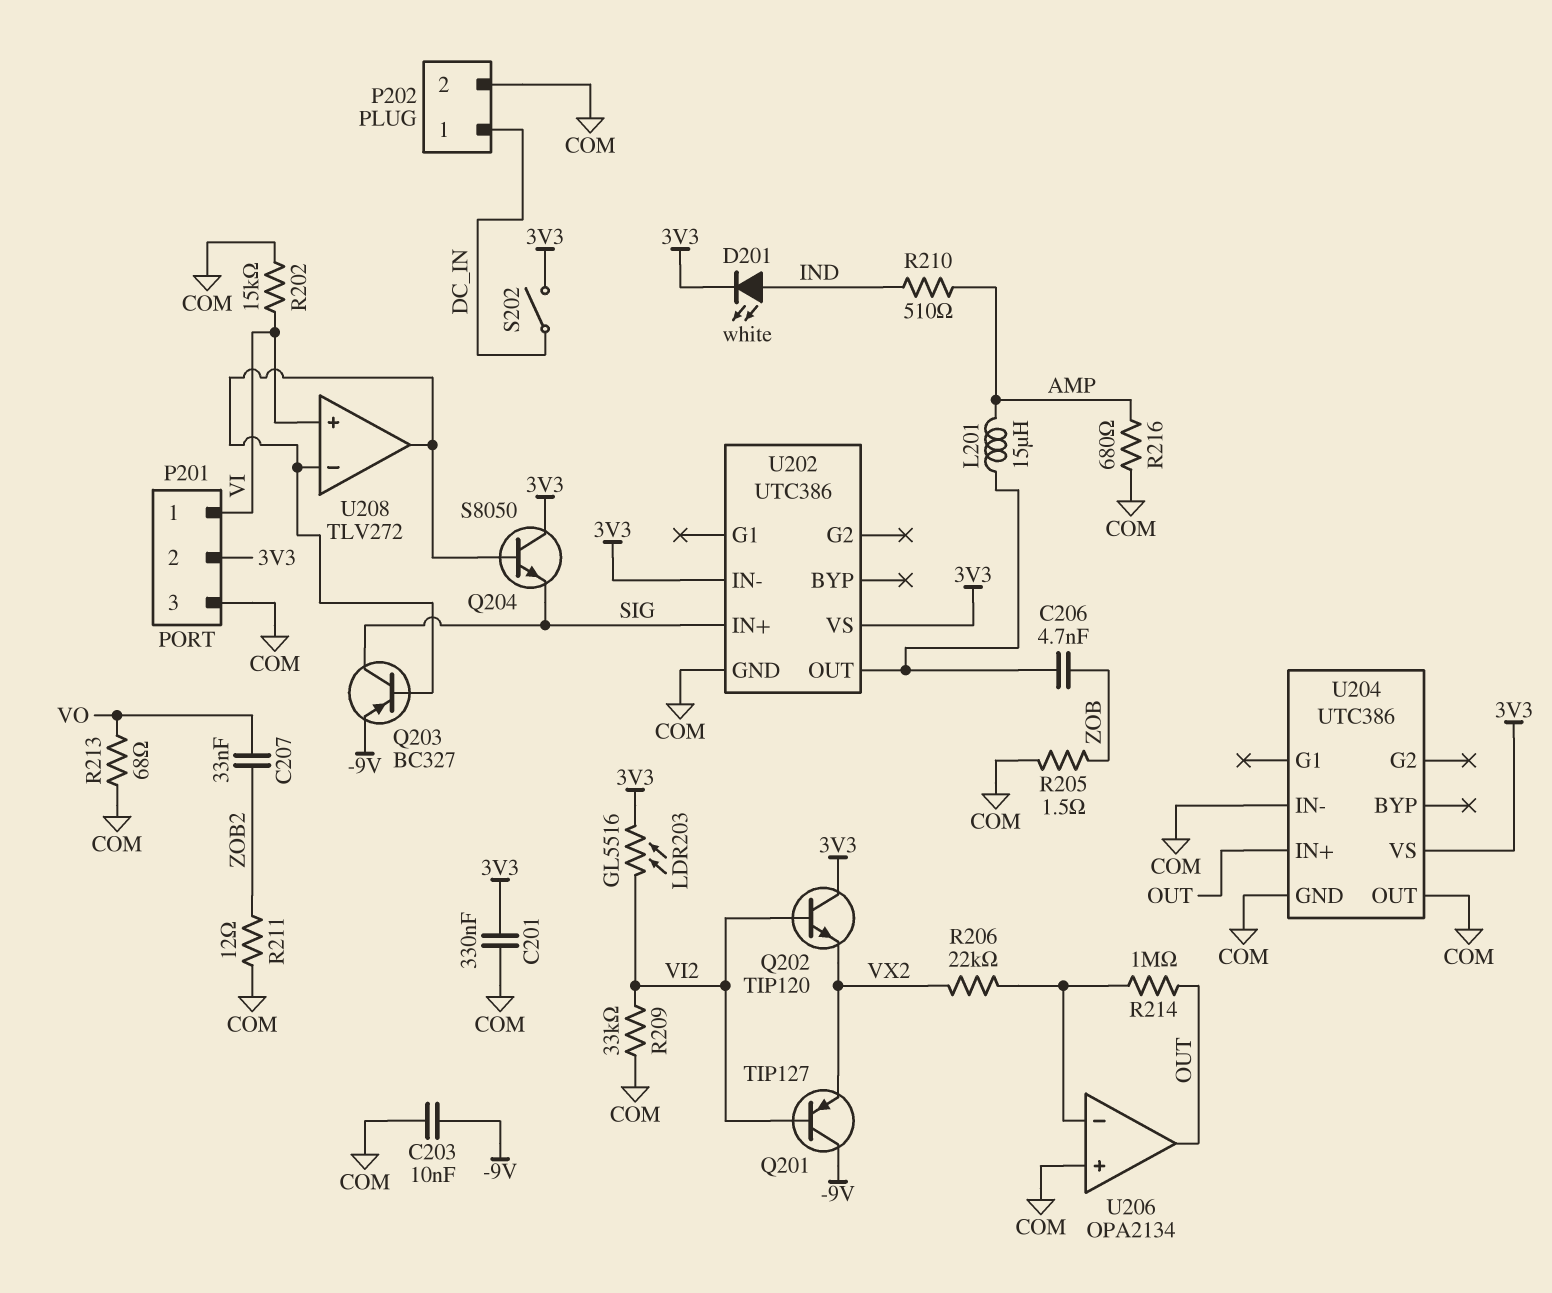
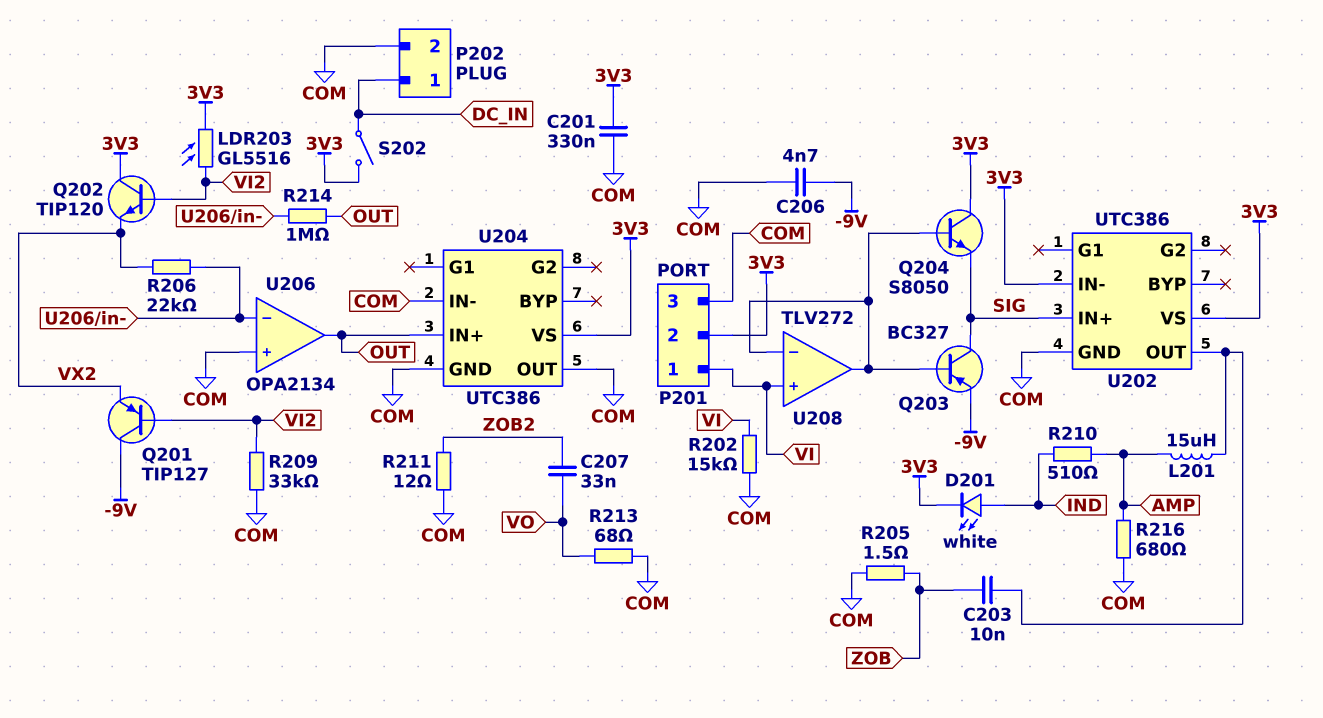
C203: 10nF (-9V, COM) -> 10nF (U202/OUT, ZOB)
C206: 4.7nF (U202/OUT, ZOB) -> 4.7nF (-9V, COM)

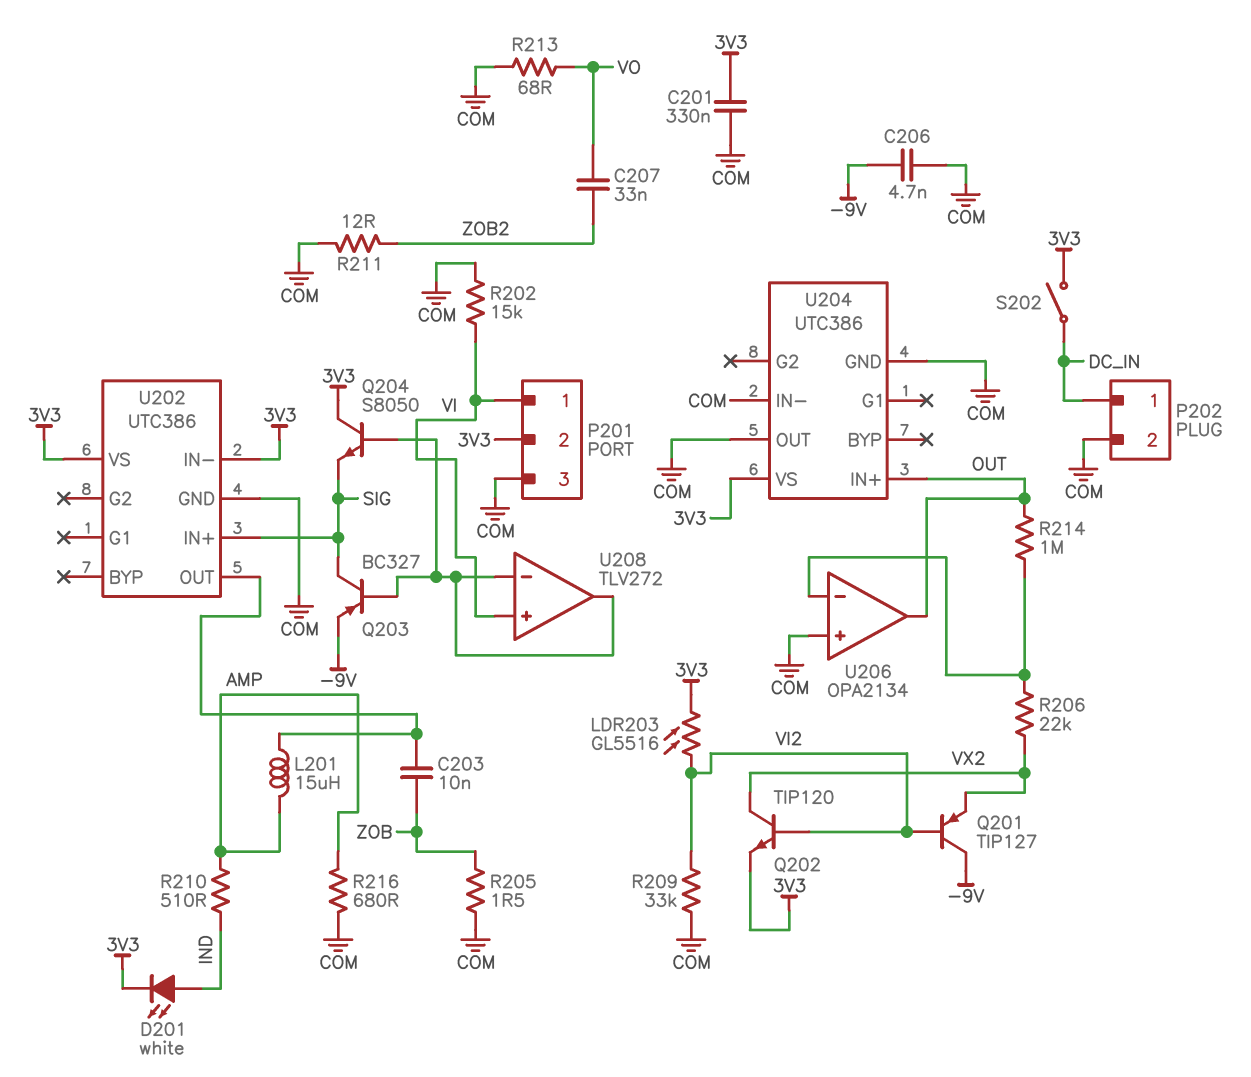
Q202: NPN TIP120 (B VI2, C 3V3, E VX2) -> NPN TIP120 (B VI2, C VX2, E 3V3)

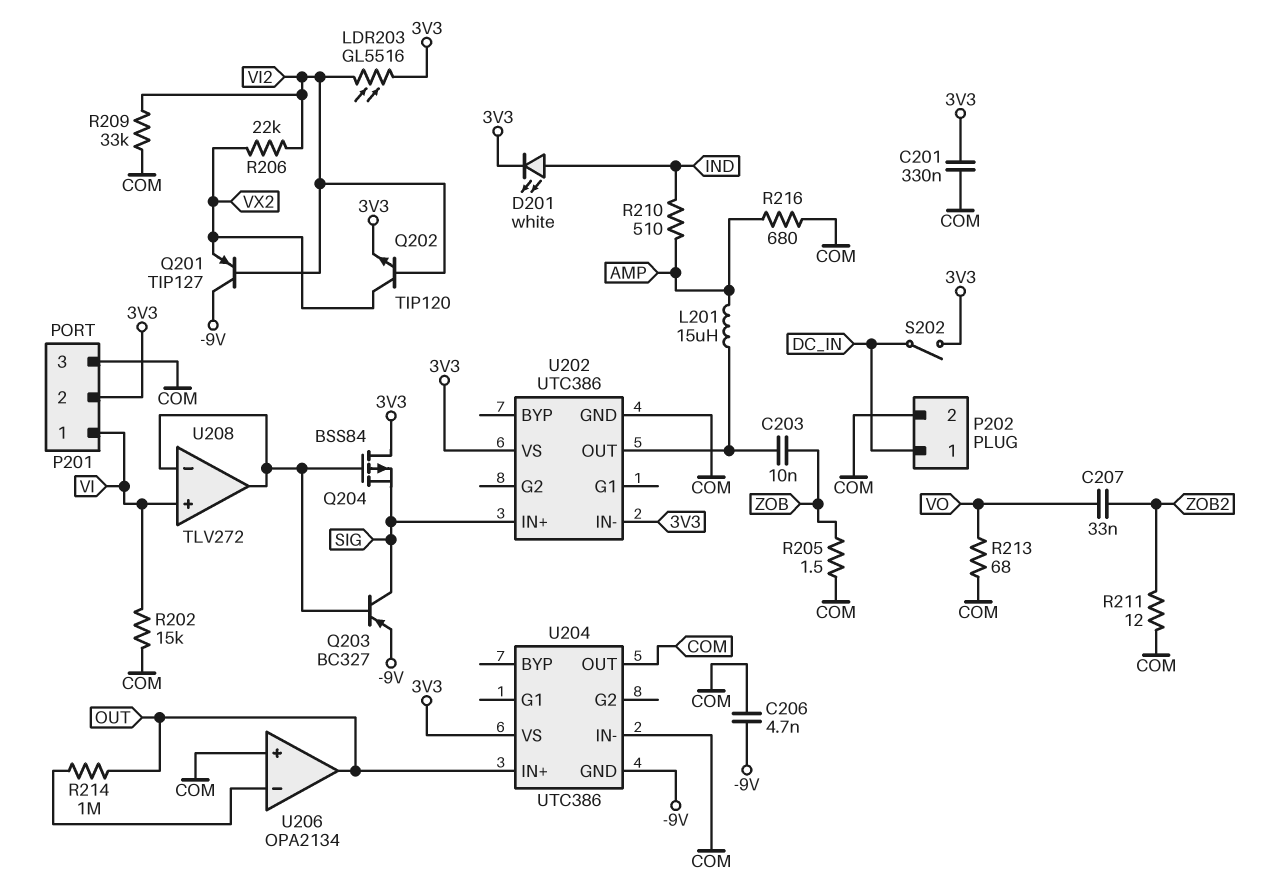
Q204: NPN S8050 (B U208/in-, C 3V3, E SIG) -> PMOS BSS84 (G U208/in-, D 3V3, S SIG)
R206: 22k (U206/in-, VX2) -> 22k (VI2, VX2)
U204 pin GND: COM -> -9V

